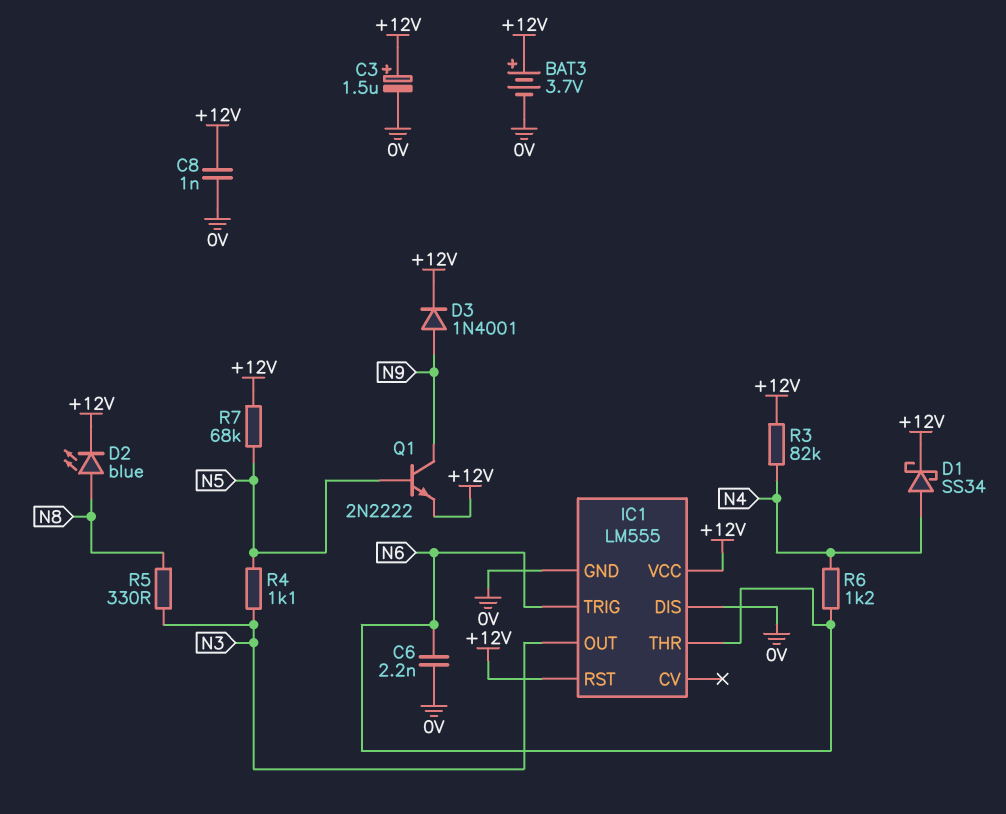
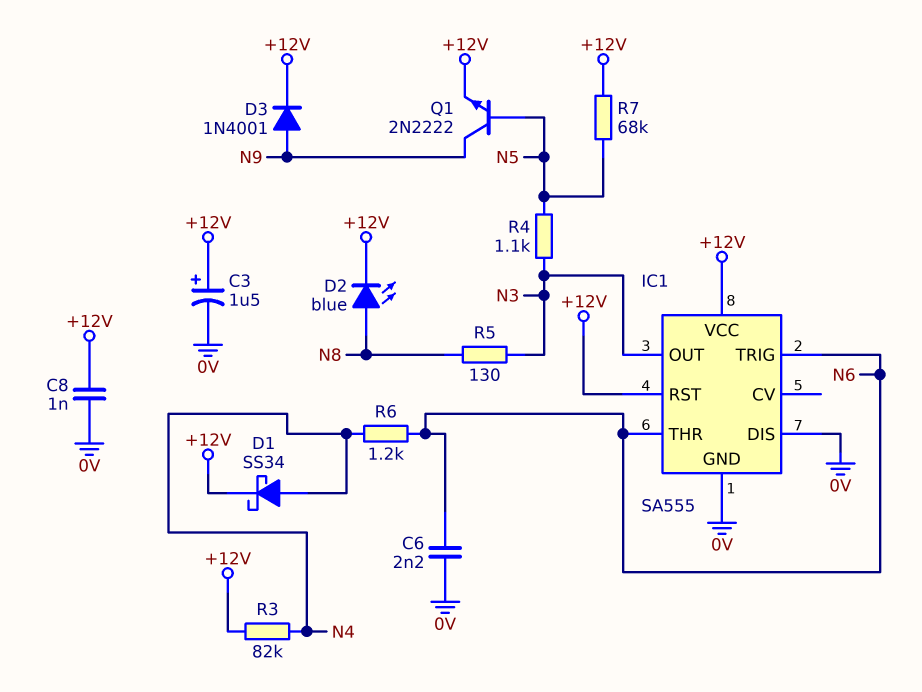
BAT3: 3.7V (plus +12V, minus 0V) -> none
IC1: LM555 -> SA555
R5: 330 (N3, N8) -> 130 (N3, N8)

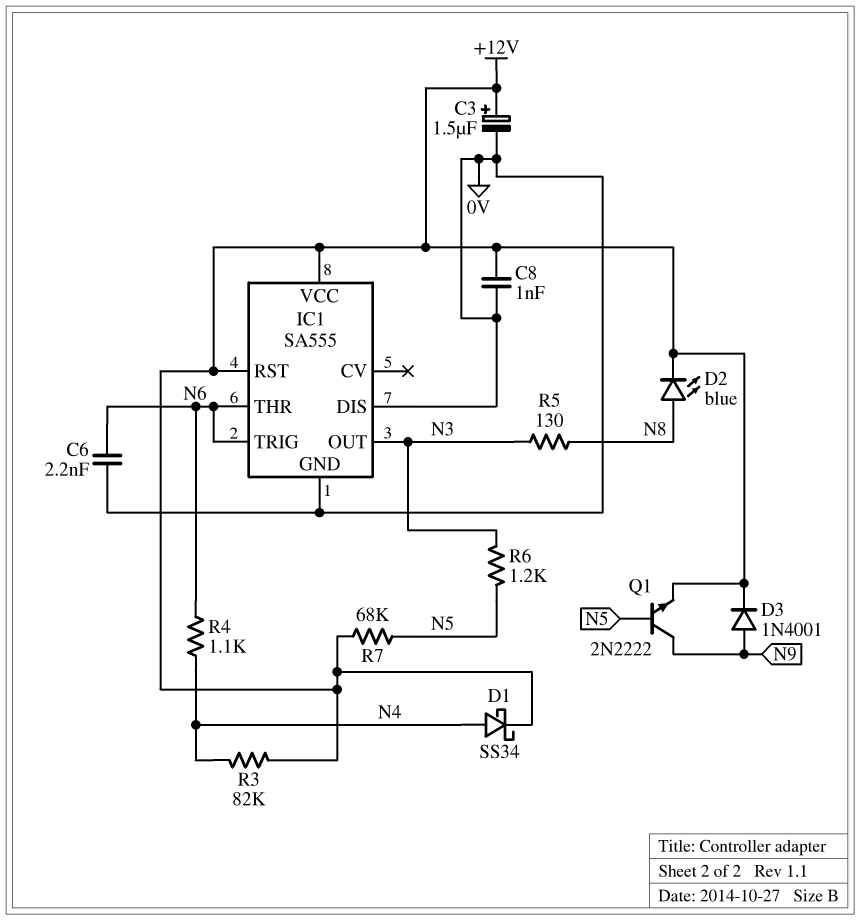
R4: 1.1k (N3, N5) -> 1.1k (N4, N6)
R6: 1.2k (N4, N6) -> 1.2k (N3, N5)

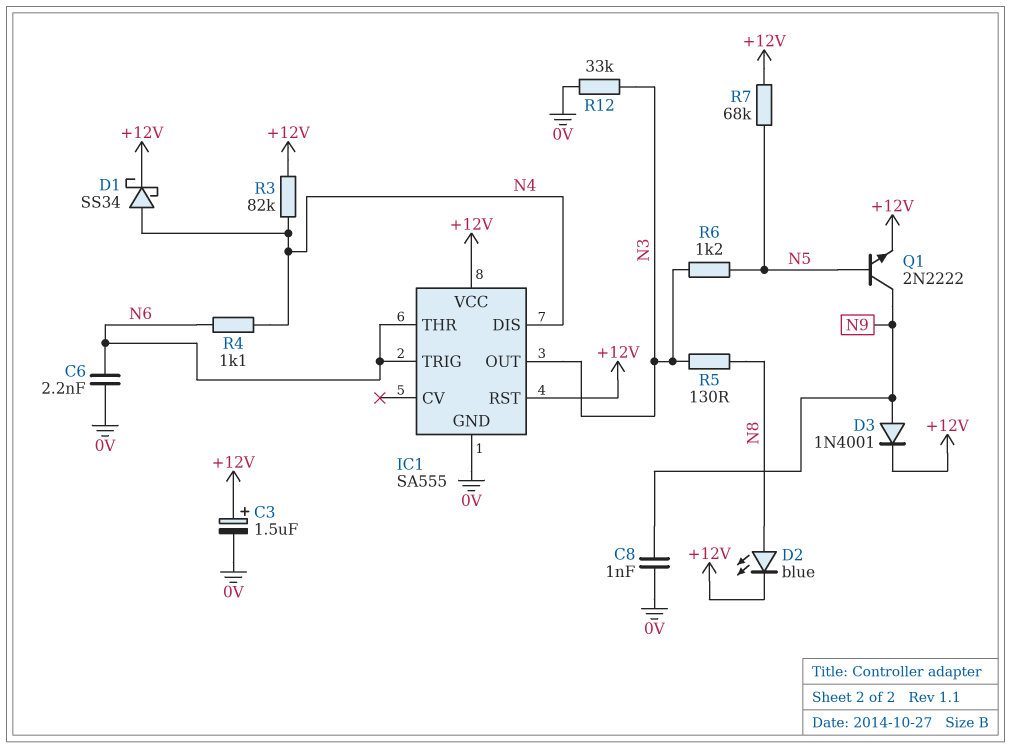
C8: 1nF (+12V, 0V) -> 1nF (0V, N9)
IC1 pin DIS: 0V -> N4
R12: none -> 33k (0V, N3)

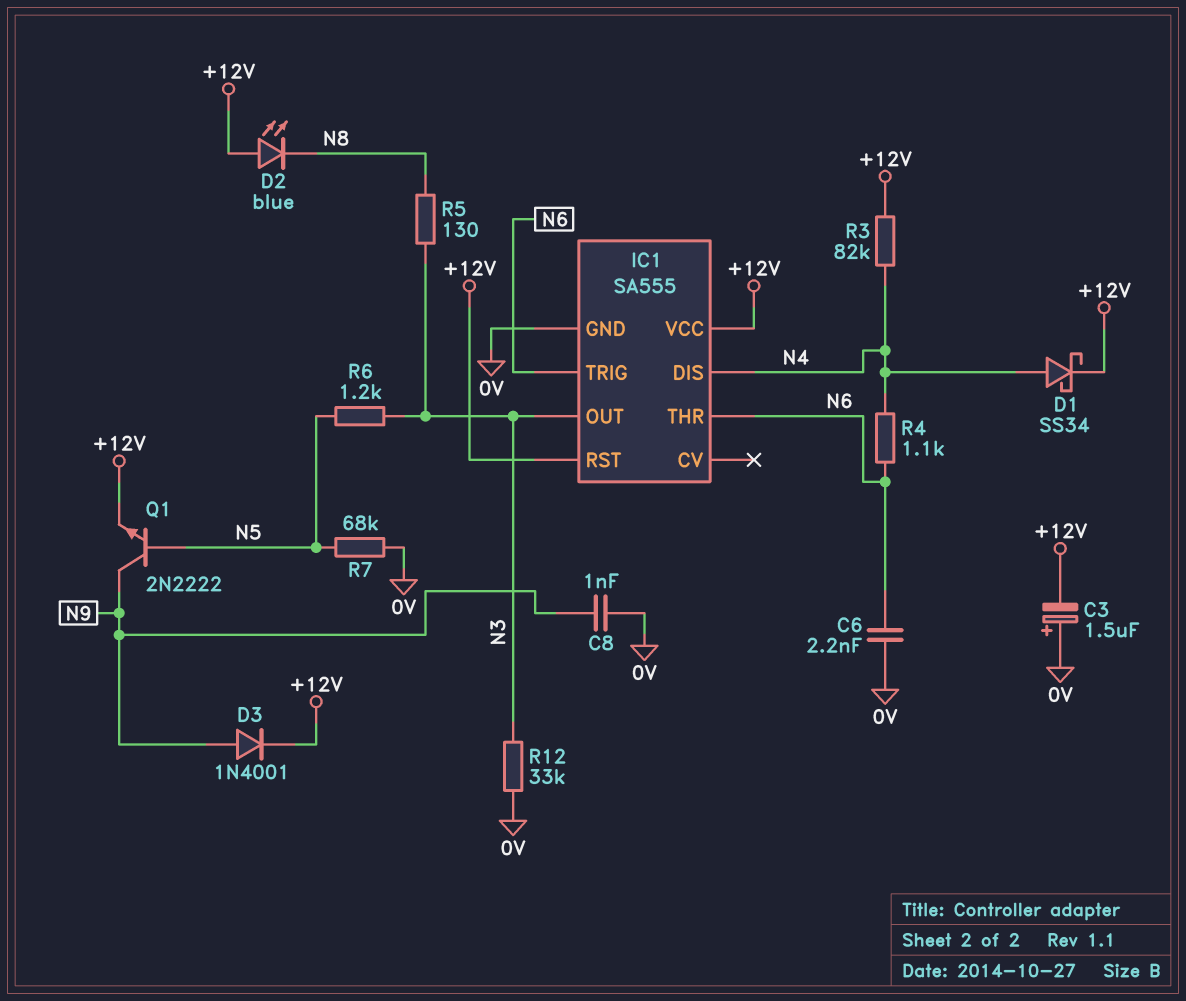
C3: 1.5uF (plus +12V, minus 0V) -> 1.5uF (plus 0V, minus +12V)
D2: LED blue (A N8, K +12V) -> LED blue (A +12V, K N8)
R7: 68k (+12V, N5) -> 68k (0V, N5)

